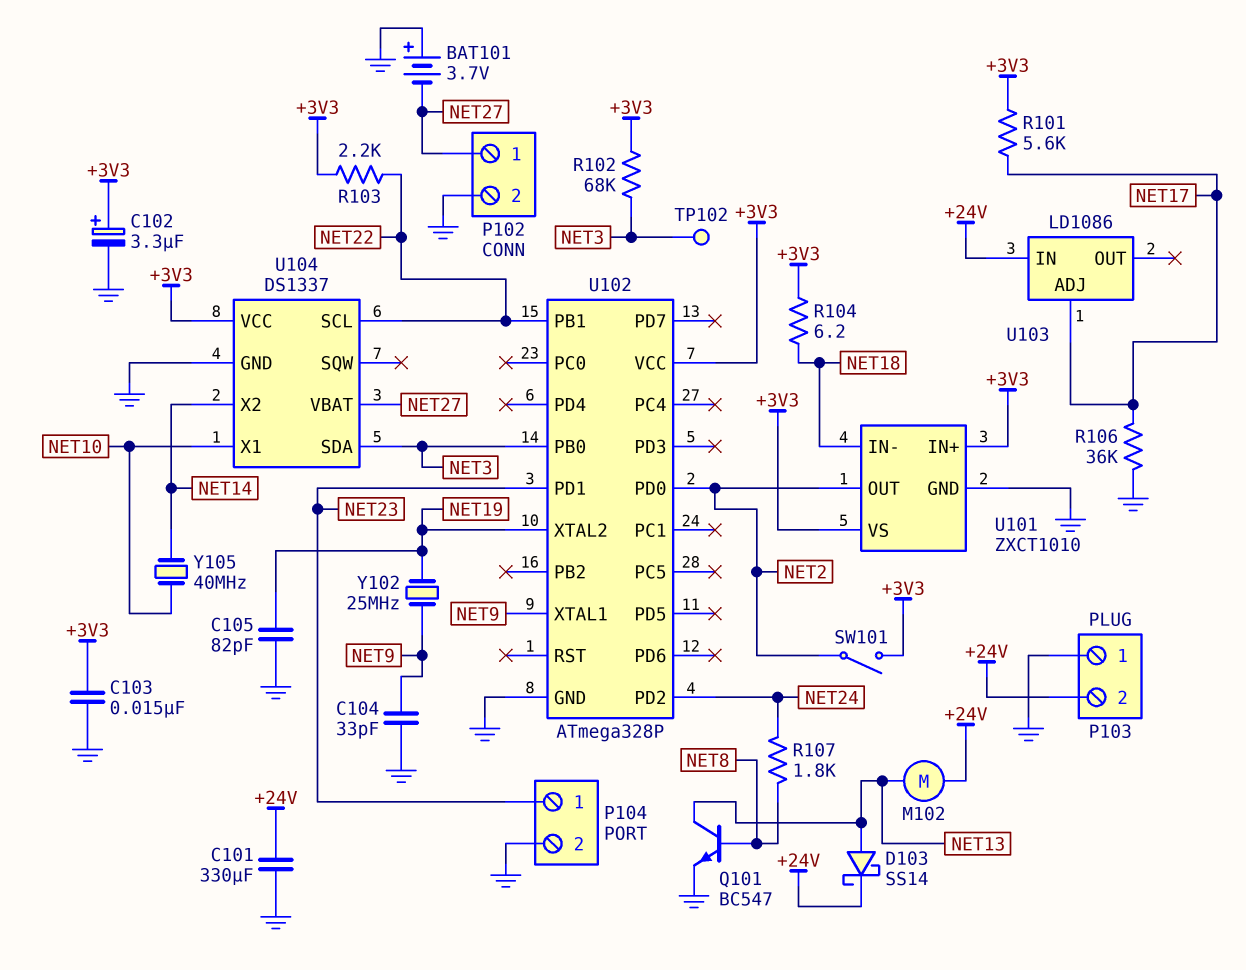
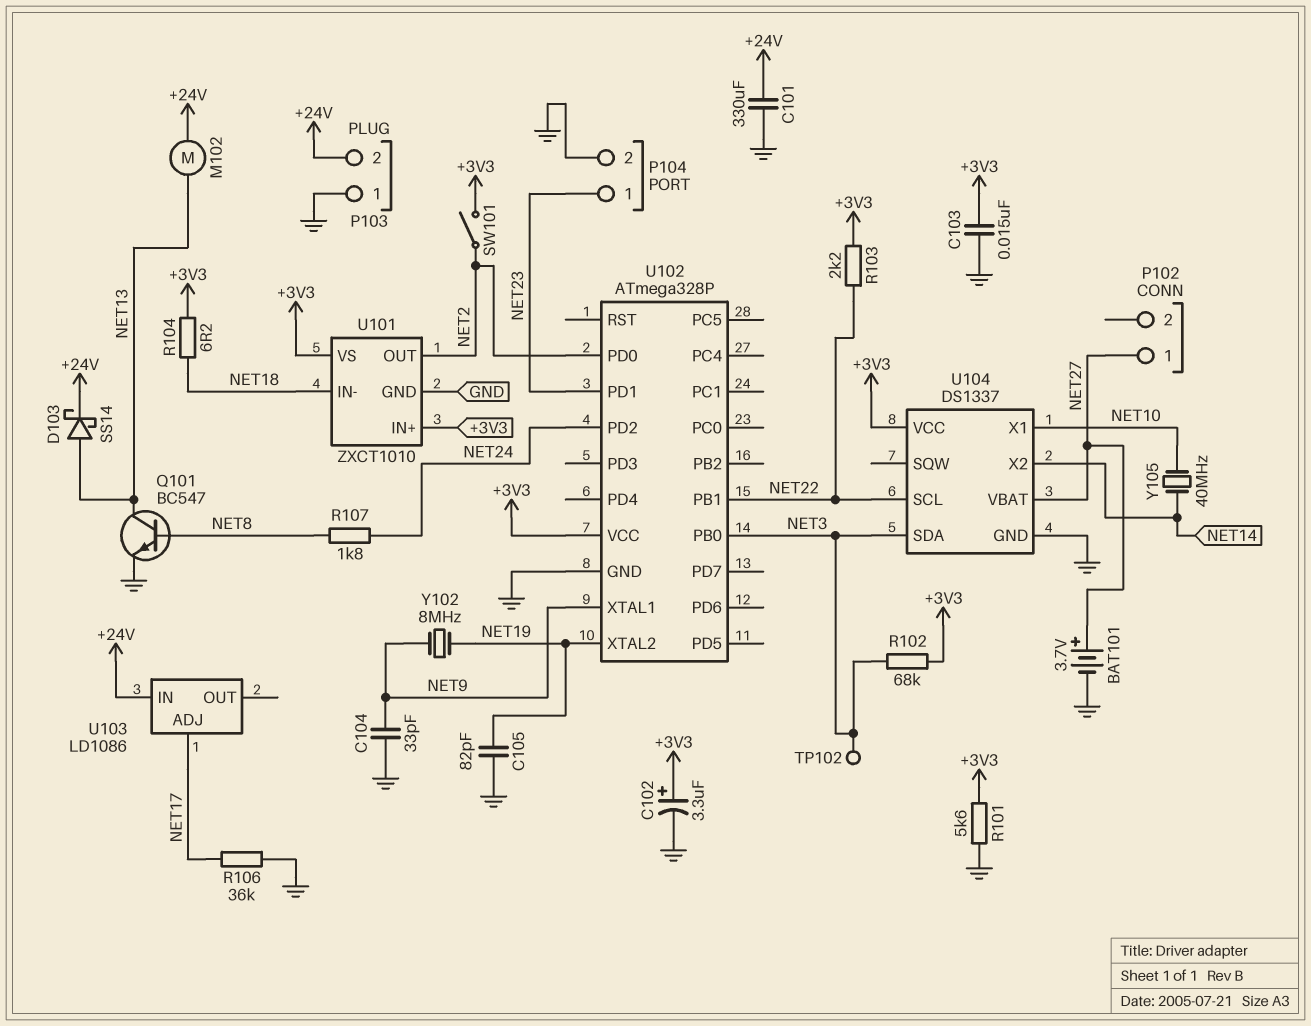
BAT101: 3.7V (plus GND, minus NET27) -> 3.7V (plus NET27, minus GND)
P102 pin 2: GND -> none
R101: 5.6k (+3V3, NET17) -> 5.6k (+3V3, GND)
Y102: 25MHz (NET9, NET19) -> 8MHz (NET9, NET19)

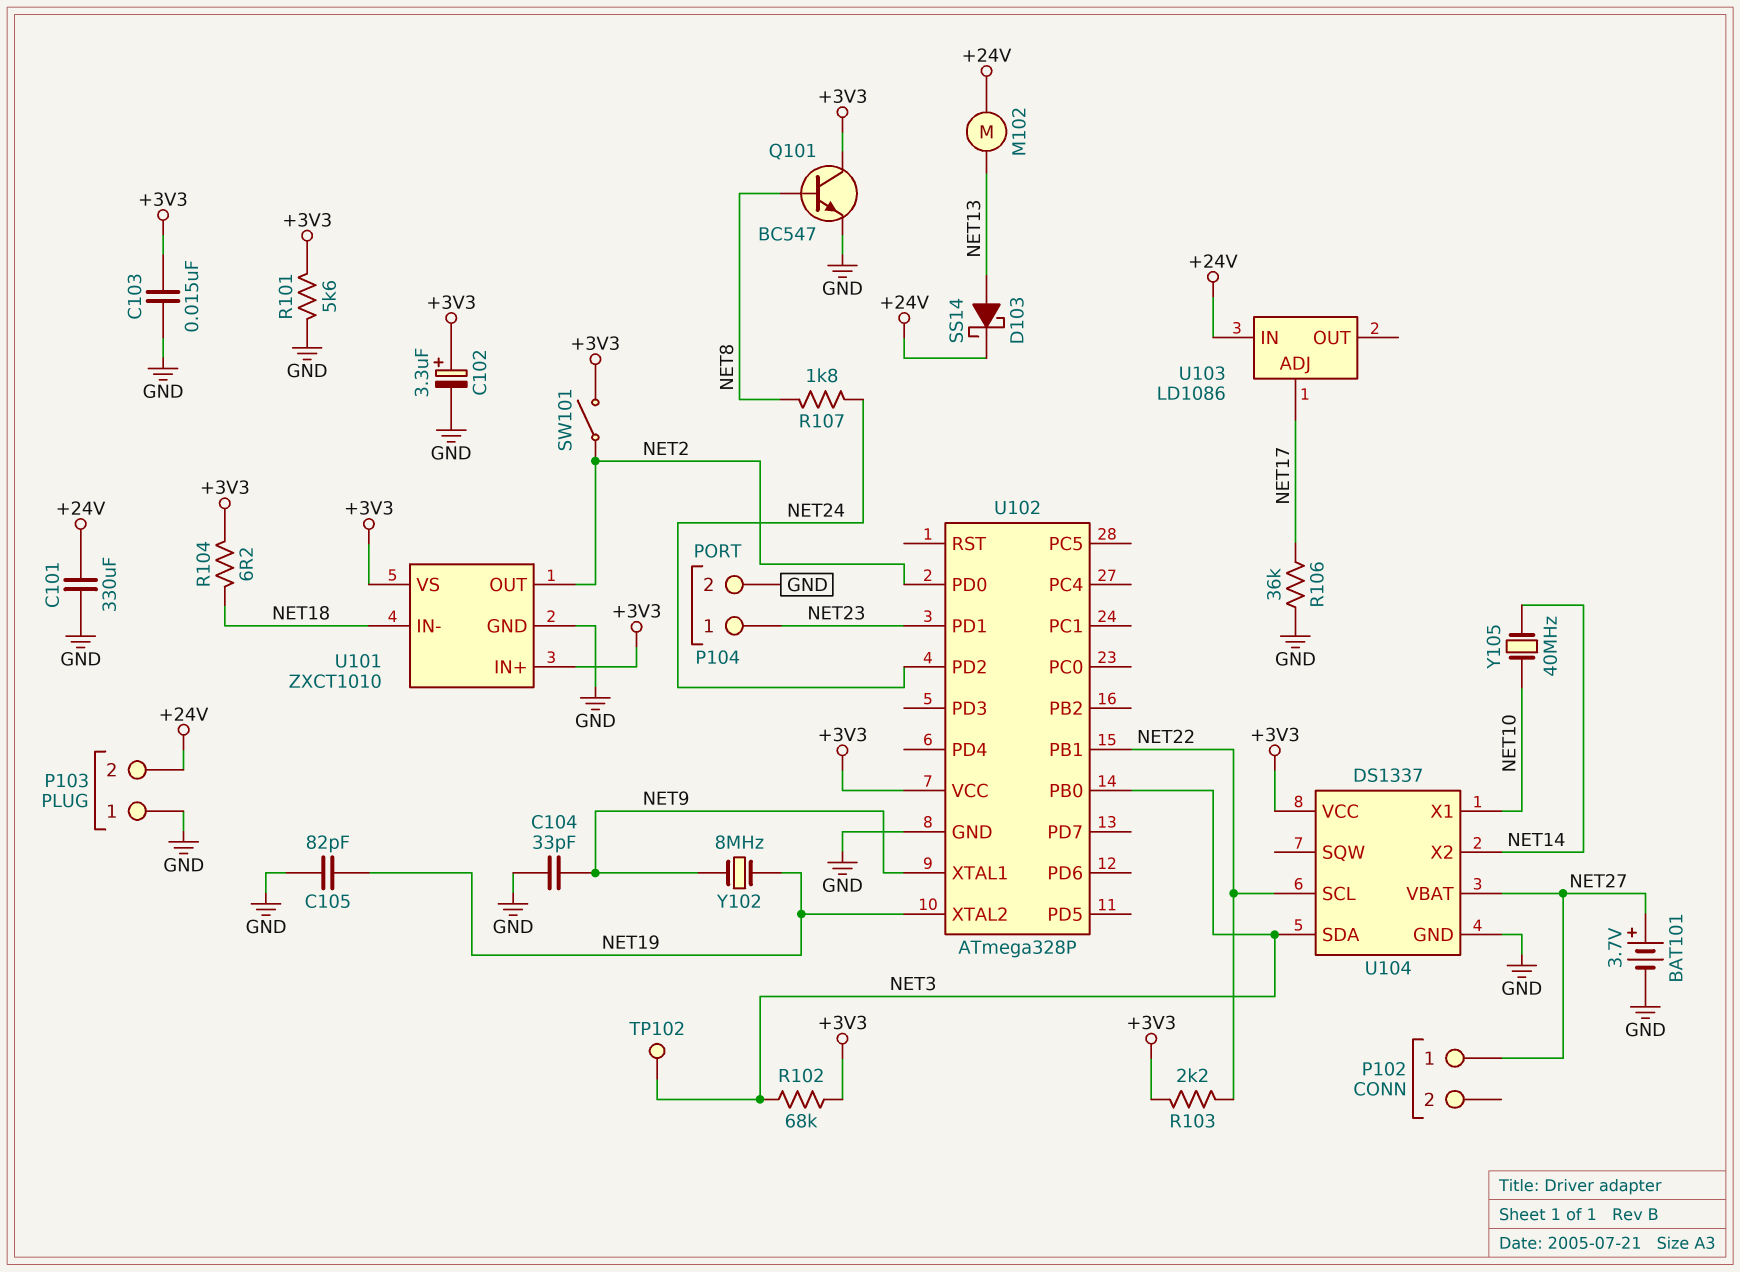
Q101: NPN BC547 (B NET8, C NET13, E GND) -> NPN BC547 (B NET8, C +3V3, E GND)

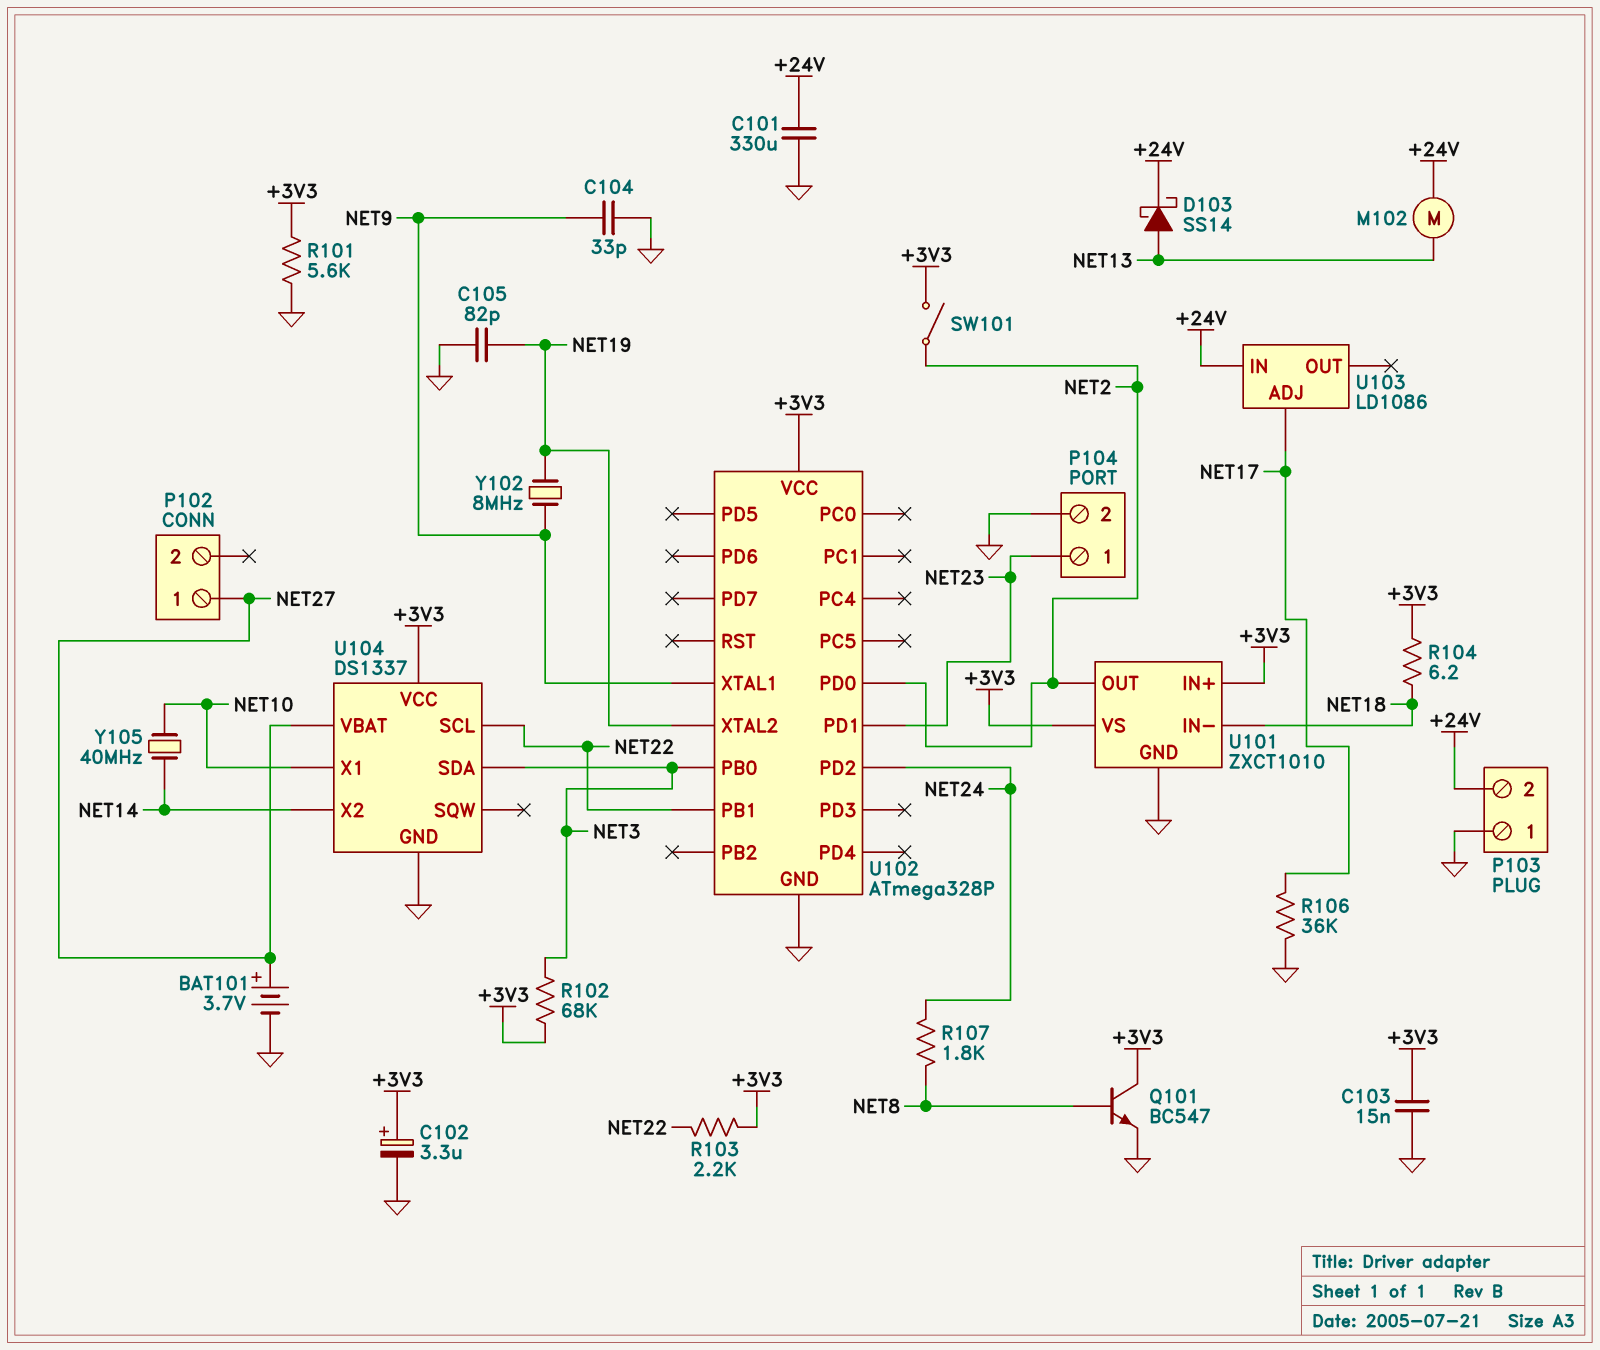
TP102: test point (NET3) -> none

